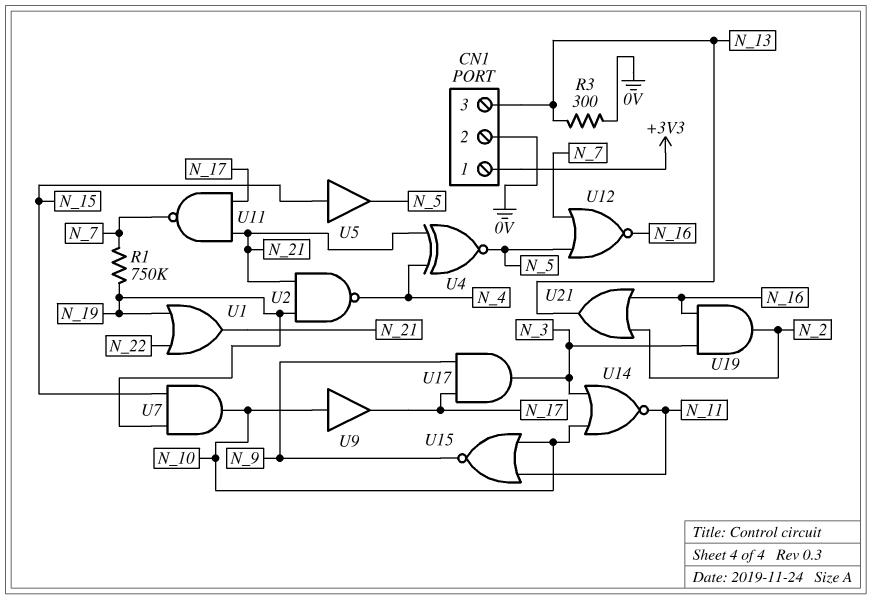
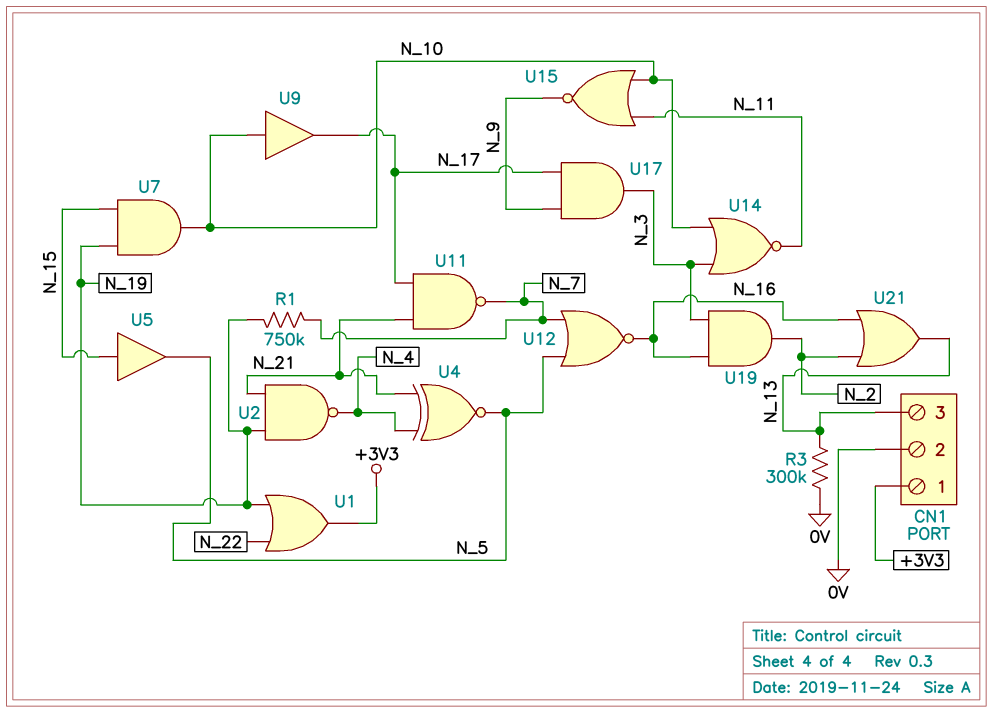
R3: 300 (0V, N_13) -> 300k (0V, N_13)
U1: OR (in N_19, in N_22, out N_21) -> OR (in N_19, in N_22, out +3V3)

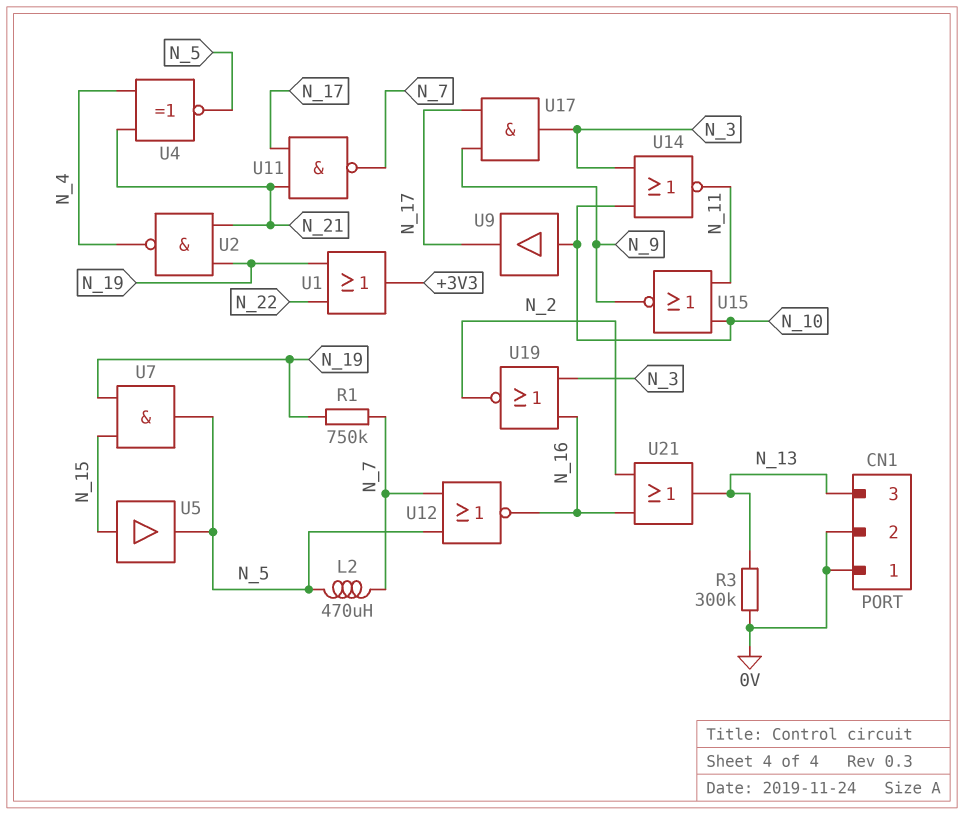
CN1 pin 1: +3V3 -> 0V
L2: none -> 470uH (N_5, N_7)
U7: AND (in N_15, in N_19, out N_10) -> AND (in N_15, in N_19, out N_5)
U19: AND (in N_3, in N_16, out N_2) -> NOR (in N_3, in N_16, out N_2)

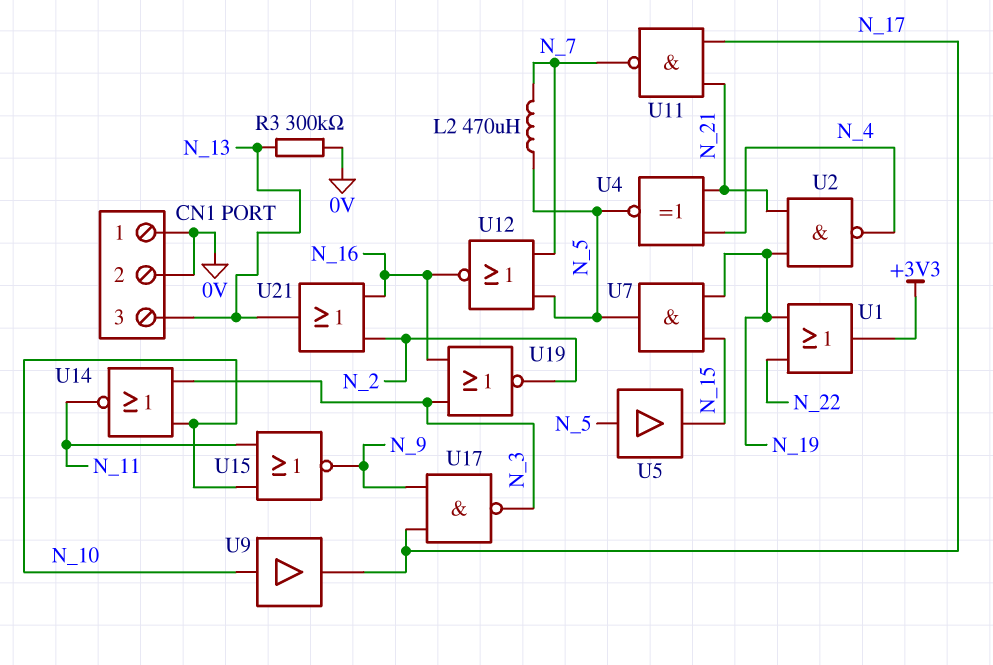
R1: 750k (N_7, N_19) -> none
U5: buffer (in N_15, out N_5) -> buffer (in N_5, out N_15)
U17: AND (in N_9, in N_17, out N_3) -> NAND (in N_9, in N_17, out N_3)

